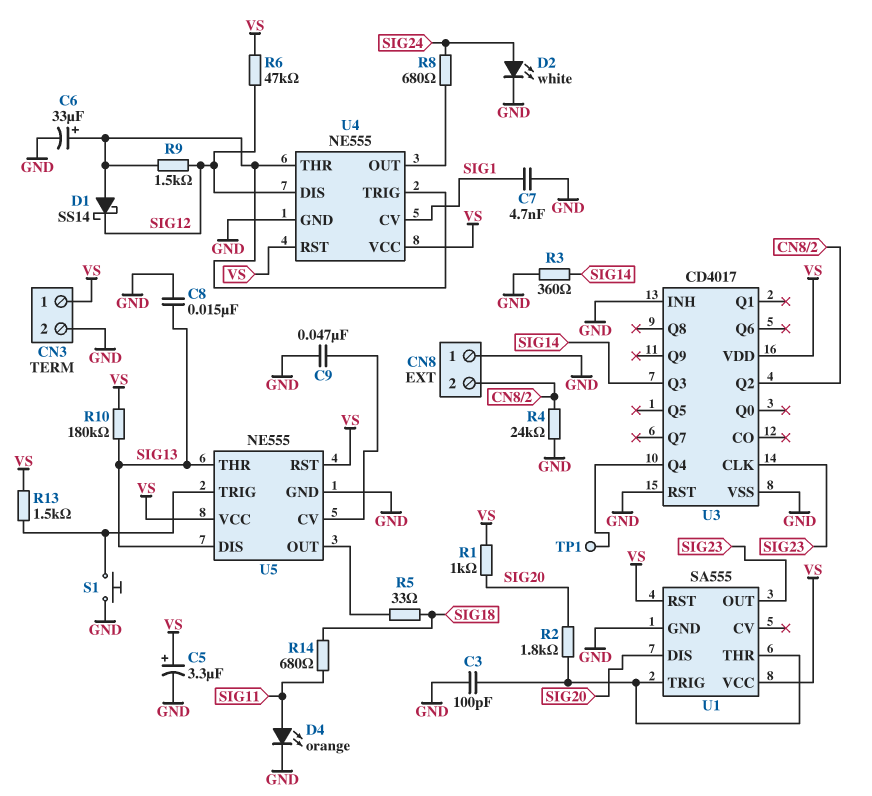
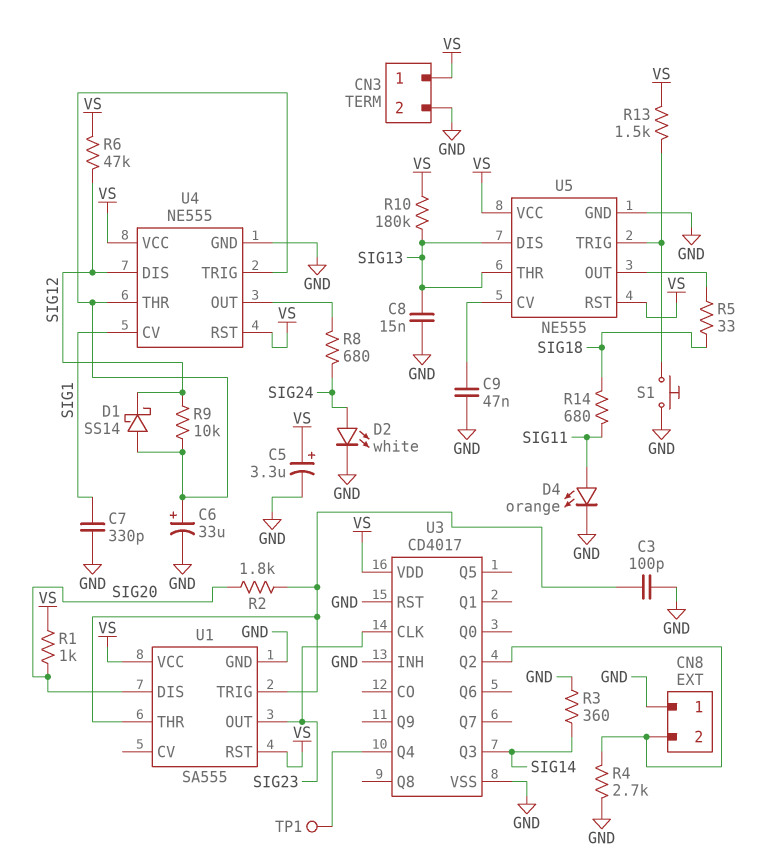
C7: 4.7nF (GND, SIG1) -> 330pF (GND, SIG1)
R4: 24k (CN8/2, GND) -> 2.7k (CN8/2, GND)
R9: 1.5k (SIG12, U4/THR) -> 10k (SIG12, U4/THR)

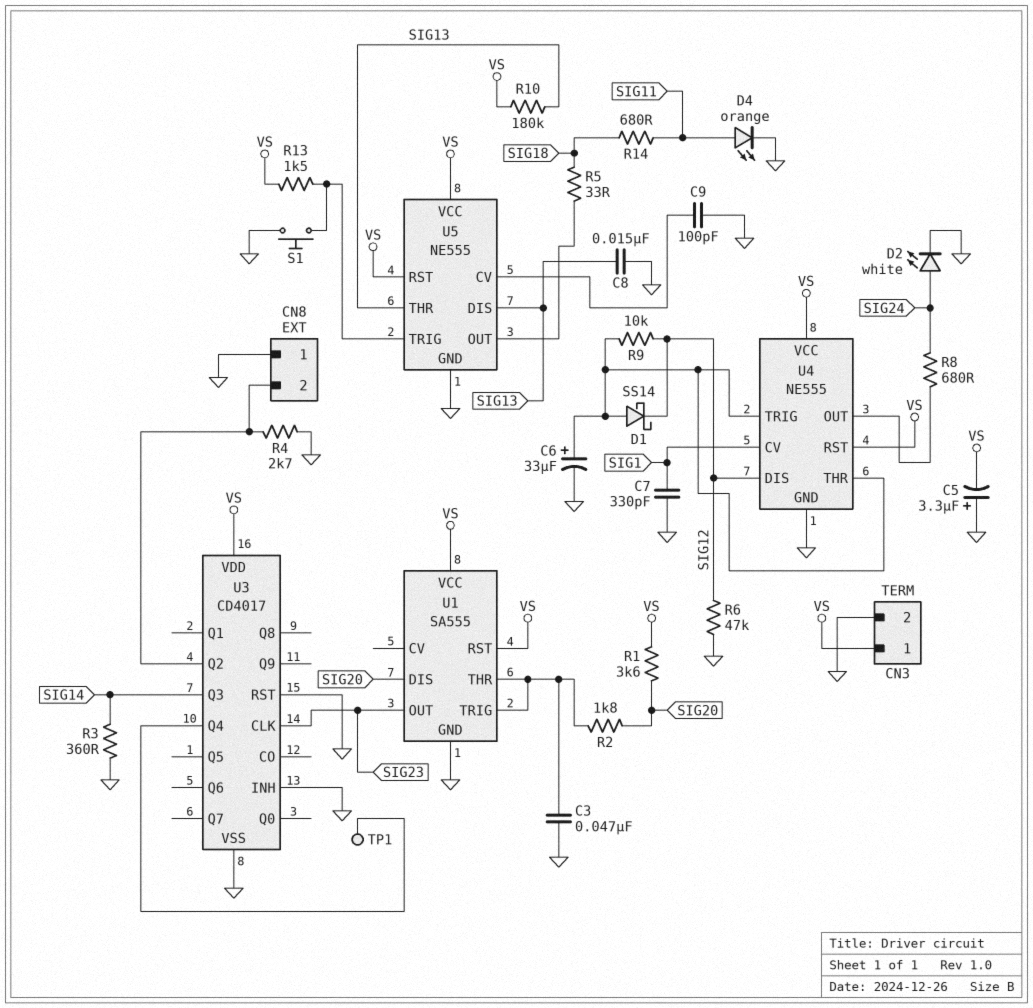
C3: 100pF (GND, U1/THR) -> 47nF (GND, U1/THR)
C5: 3.3uF (plus VS, minus GND) -> 3.3uF (plus GND, minus VS)
C9: 47nF (GND, U5/CV) -> 100pF (GND, U5/CV)
R1: 1k (SIG20, VS) -> 3.6k (SIG20, VS)
R6: 47k (SIG12, VS) -> 47k (GND, SIG12)

